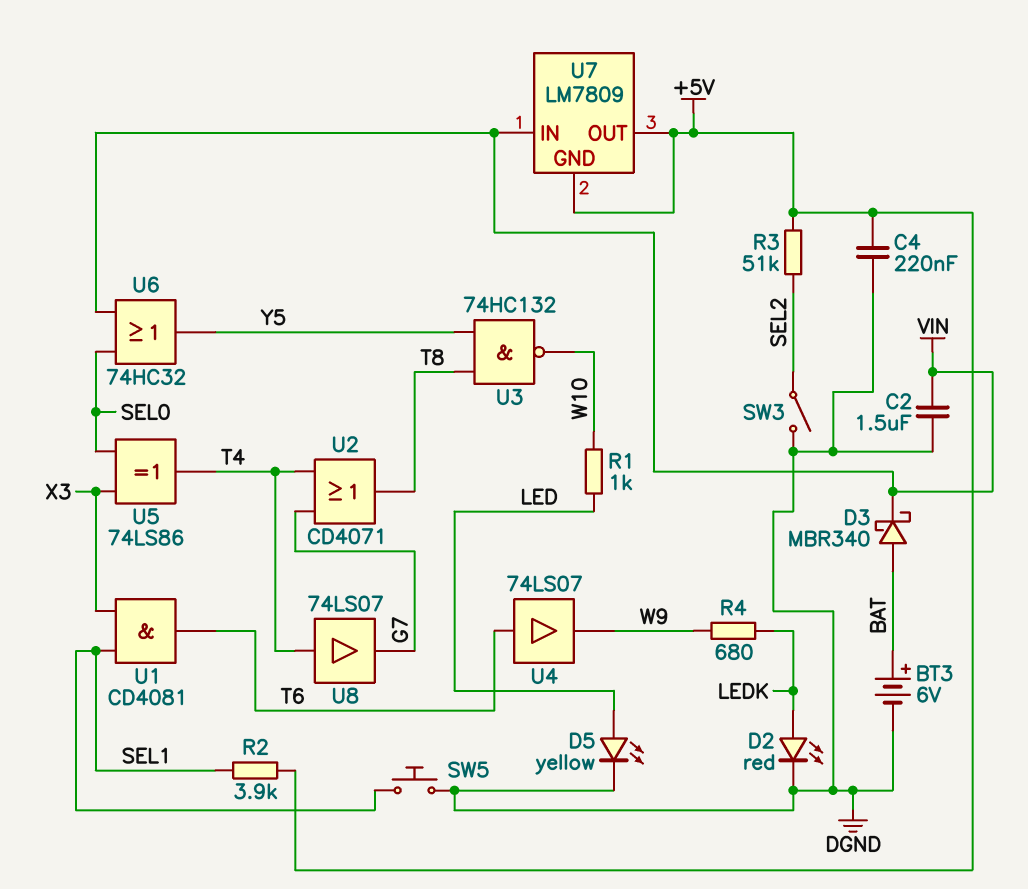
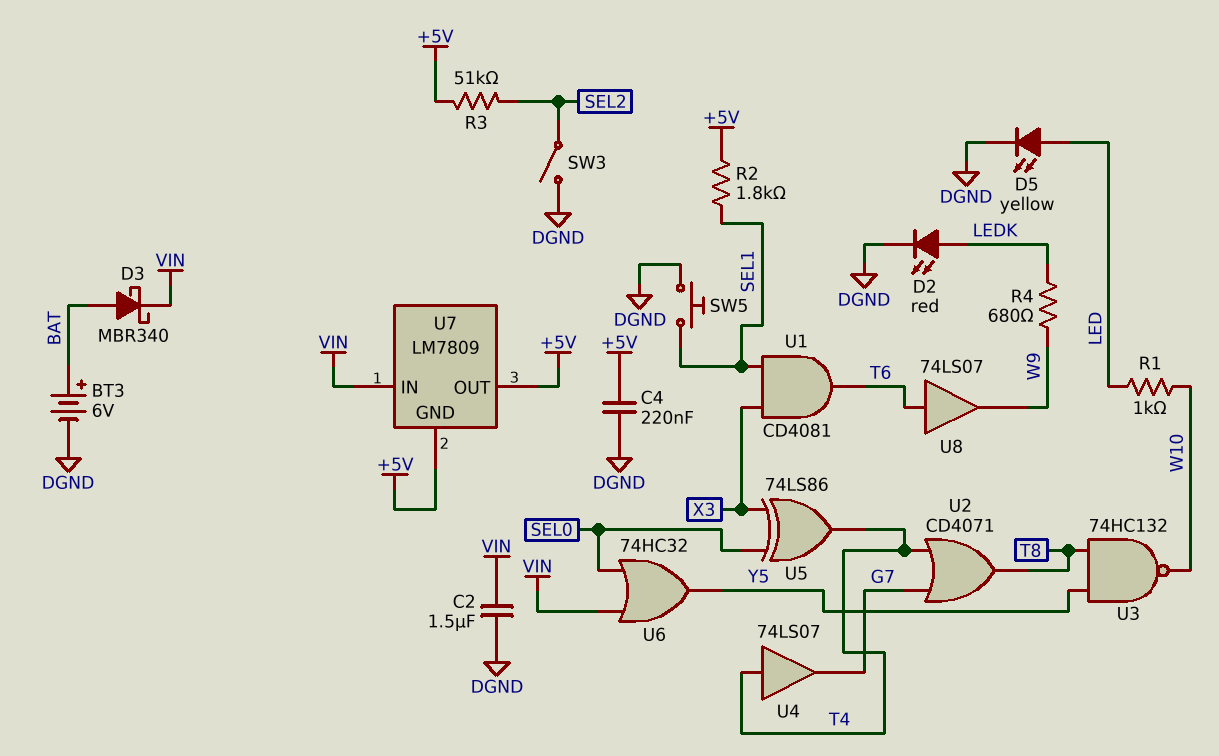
R2: 3.9k (+5V, SEL1) -> 1.8k (+5V, SEL1)
U4: buffer 74LS07 (in T6, out W9) -> buffer 74LS07 (in T4, out G7)
U8: buffer 74LS07 (in T4, out G7) -> buffer 74LS07 (in T6, out W9)

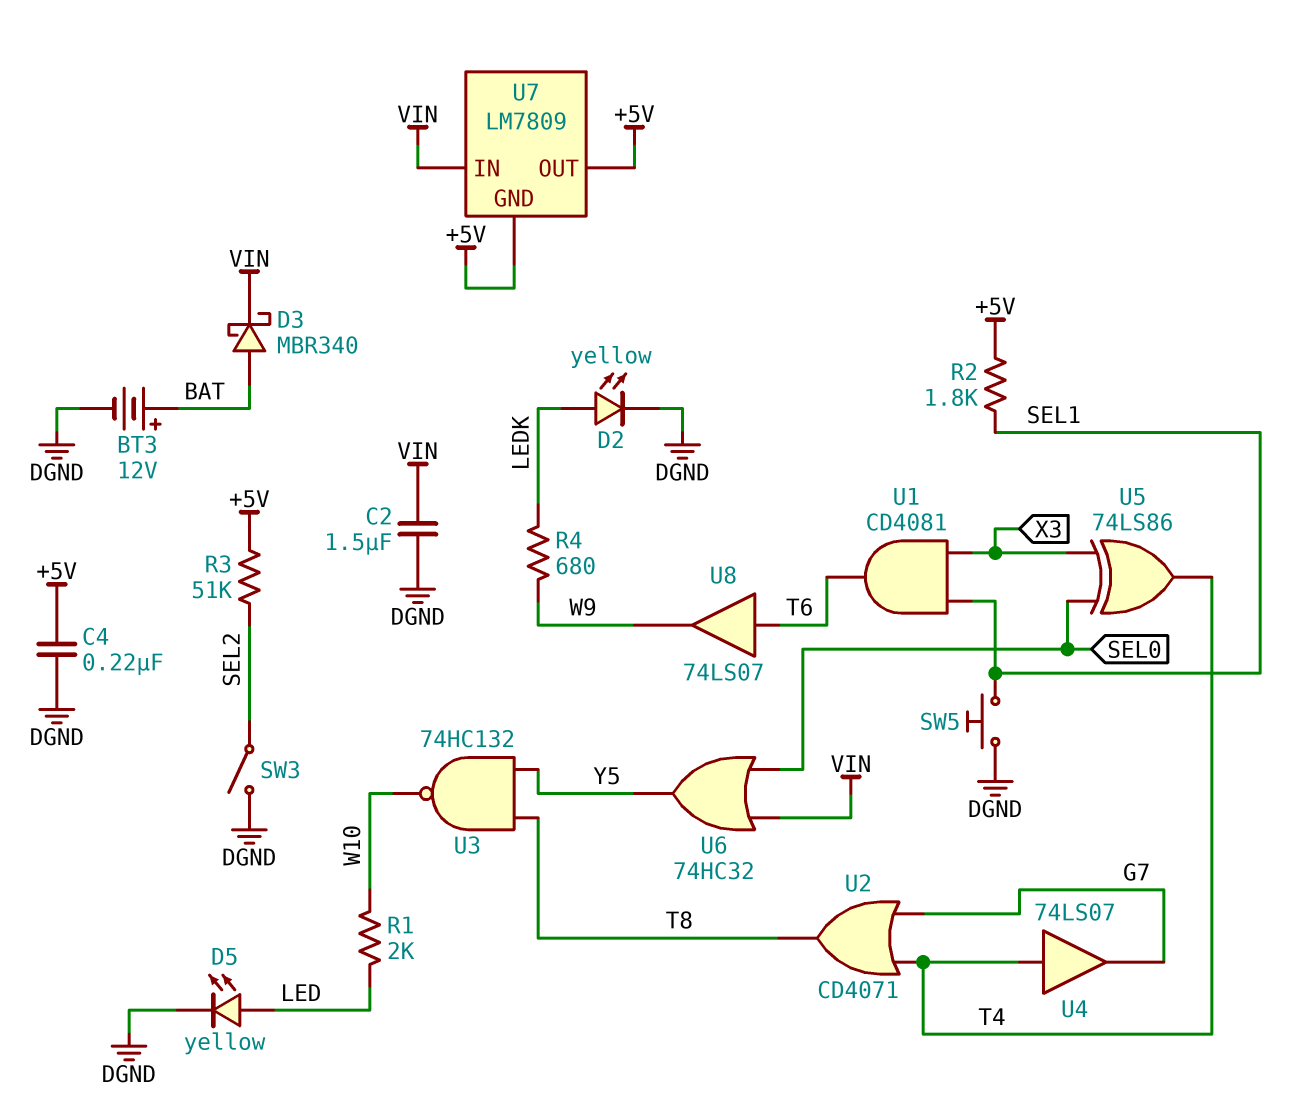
BT3: 6V (plus BAT, minus DGND) -> 12V (plus BAT, minus DGND)
D2: LED red (A LEDK, K DGND) -> LED yellow (A LEDK, K DGND)
R1: 1k (LED, W10) -> 2k (LED, W10)

